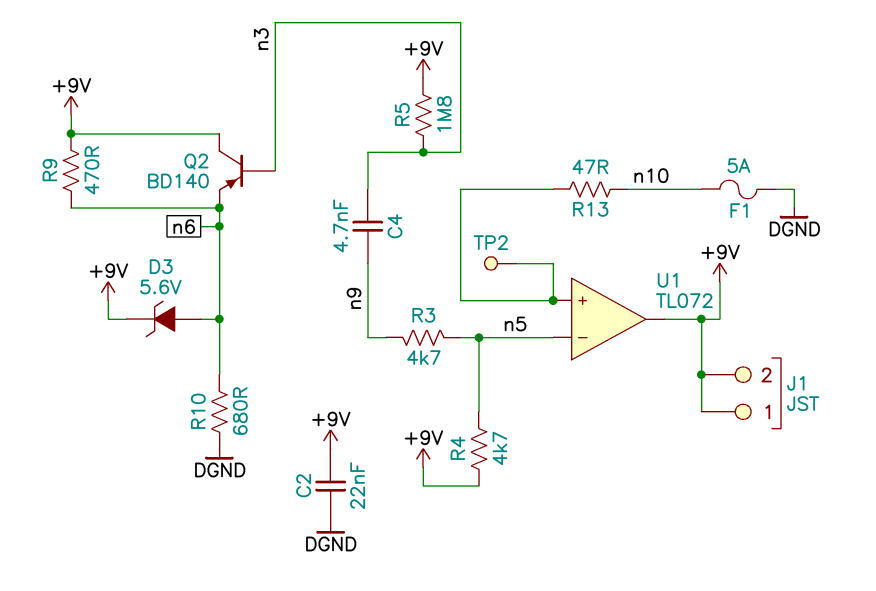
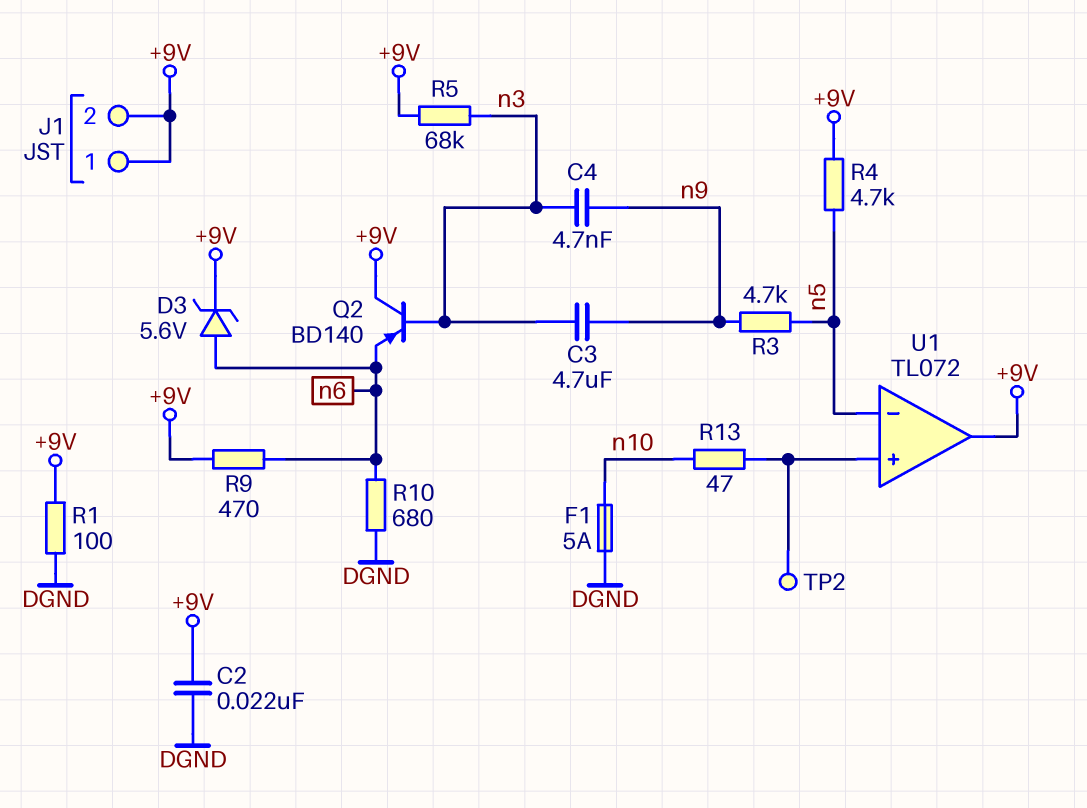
C3: none -> 4.7uF (n3, n9)
R1: none -> 100 (+9V, DGND)
R5: 1.8M (+9V, n3) -> 68k (+9V, n3)

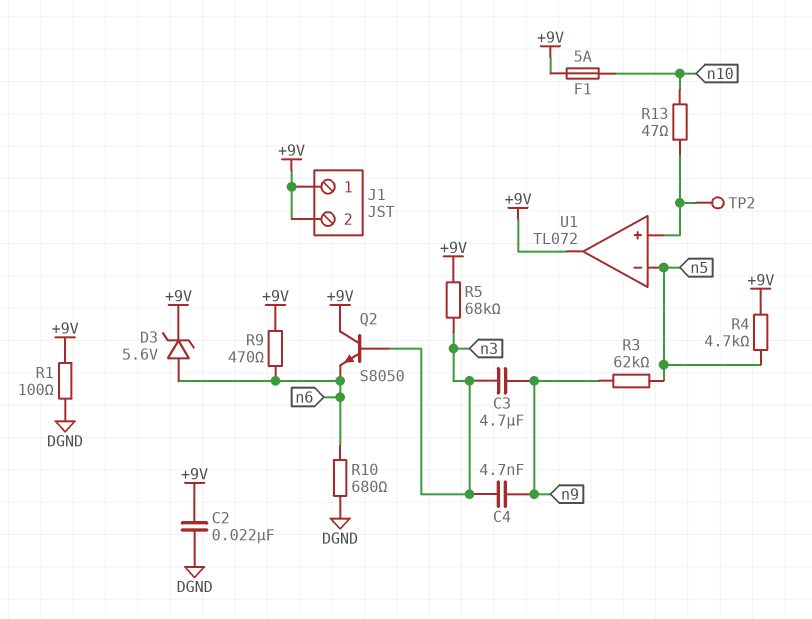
F1: 5A (DGND, n10) -> 5A (+9V, n10)
Q2: PNP BD140 (B n3, C +9V, E n6) -> NPN S8050 (B n3, C +9V, E n6)
R3: 4.7k (n5, n9) -> 62k (n5, n9)

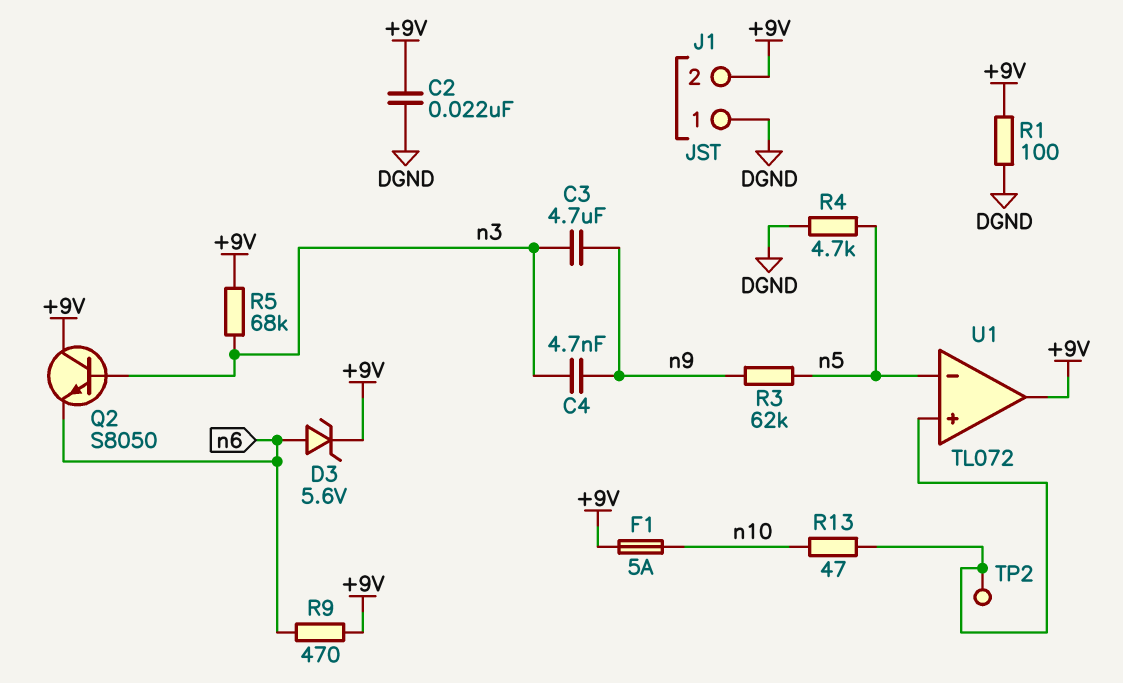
J1 pin 1: +9V -> DGND
R4: 4.7k (+9V, n5) -> 4.7k (DGND, n5)
R10: 680 (DGND, n6) -> none

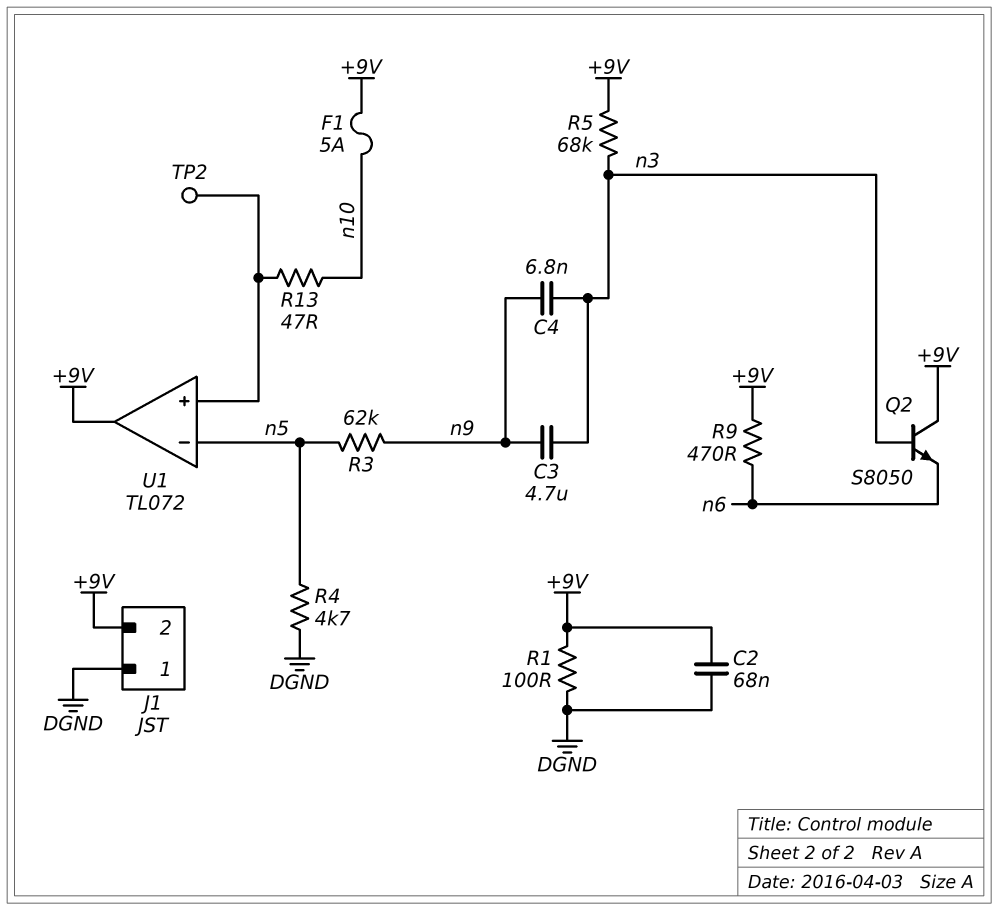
C2: 22nF (+9V, DGND) -> 68nF (+9V, DGND)
C4: 4.7nF (n3, n9) -> 6.8nF (n3, n9)
D3: zener 5.6V (A n6, K +9V) -> none

